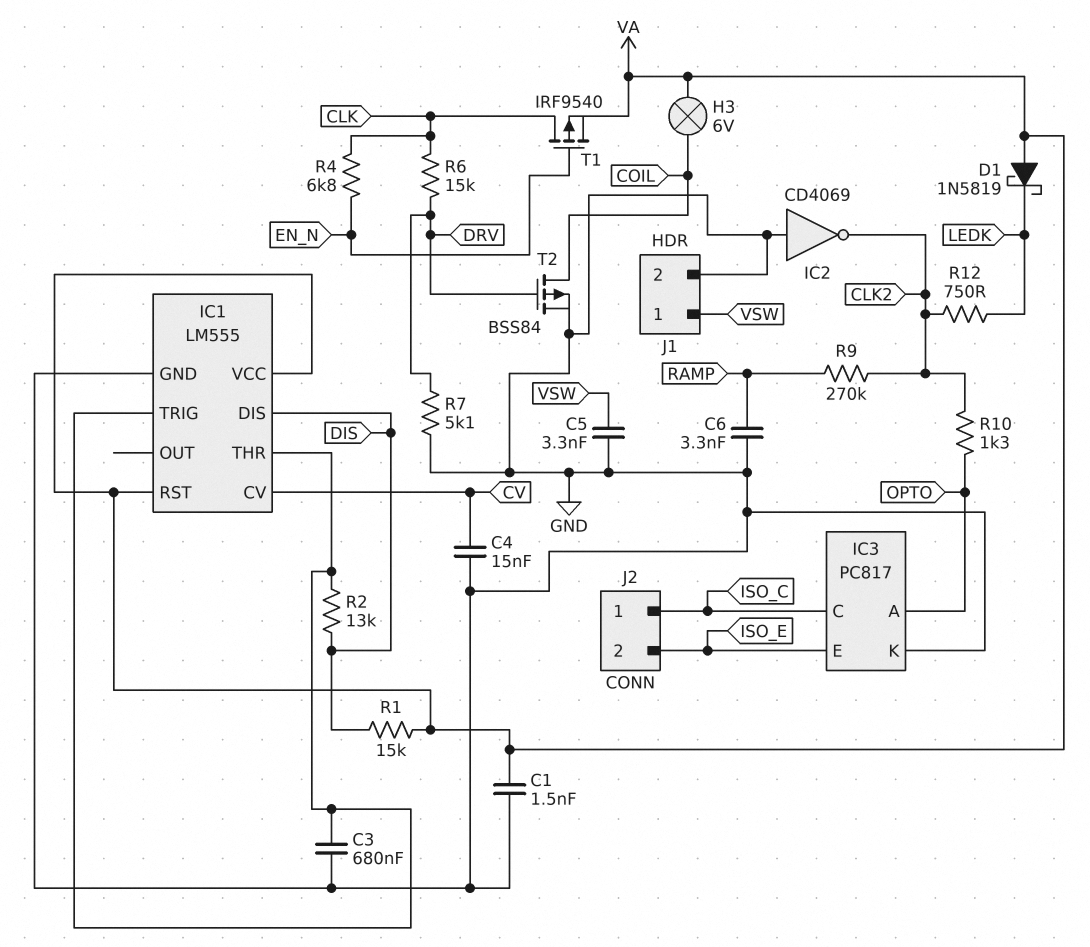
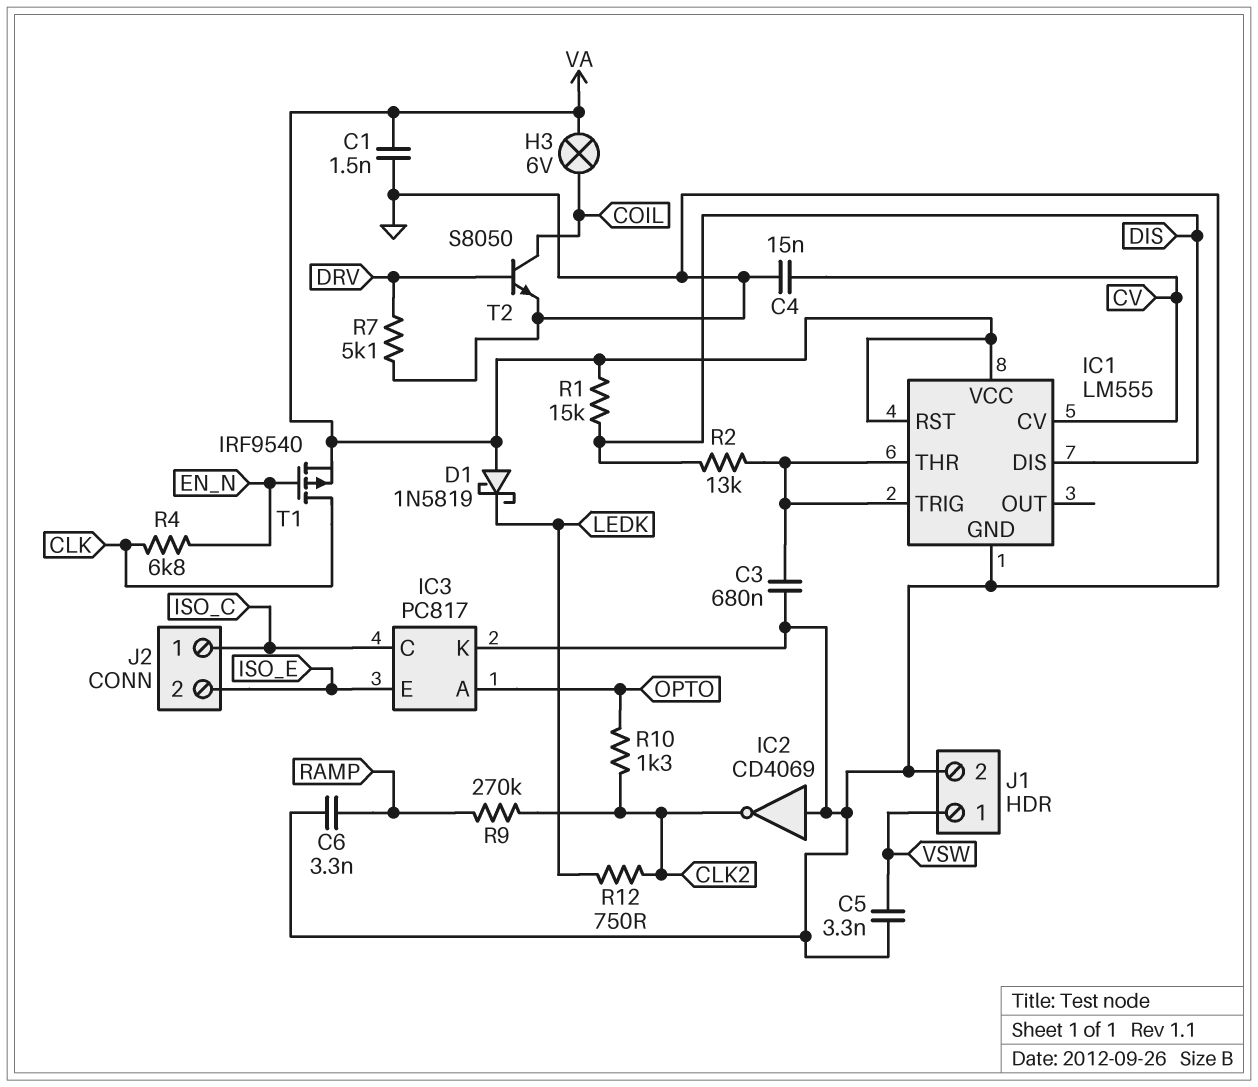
R6: 15k (CLK, DRV) -> none
T2: PMOS BSS84 (G DRV, D COIL, S GND) -> NPN S8050 (B DRV, C COIL, E GND)

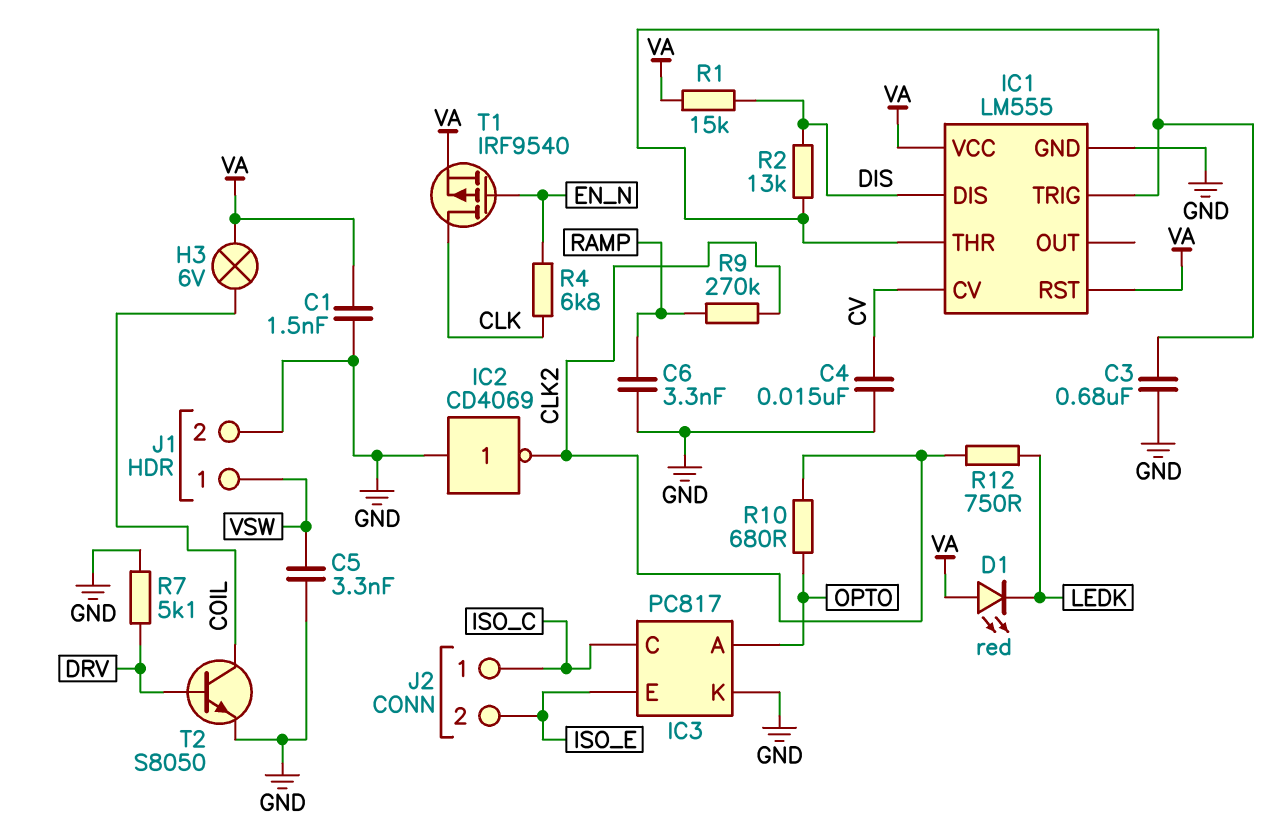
D1: schottky 1N5819 (A VA, K LEDK) -> LED red (A VA, K LEDK)
R10: 1.3k (CLK2, OPTO) -> 680 (CLK2, OPTO)

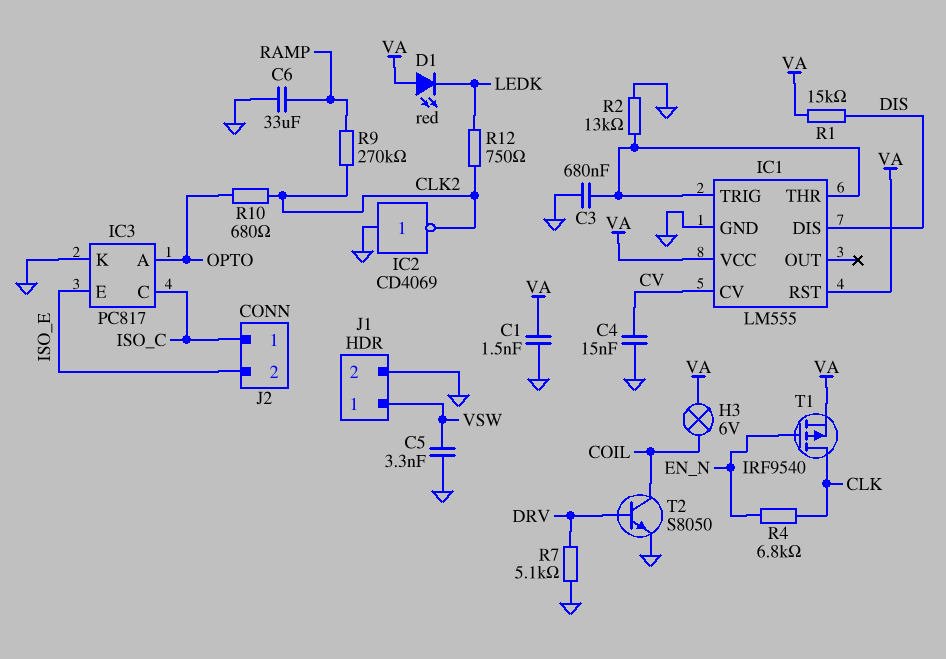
C6: 3.3nF (GND, RAMP) -> 33uF (GND, RAMP)
R2: 13k (DIS, IC1/THR) -> 13k (GND, IC1/THR)

